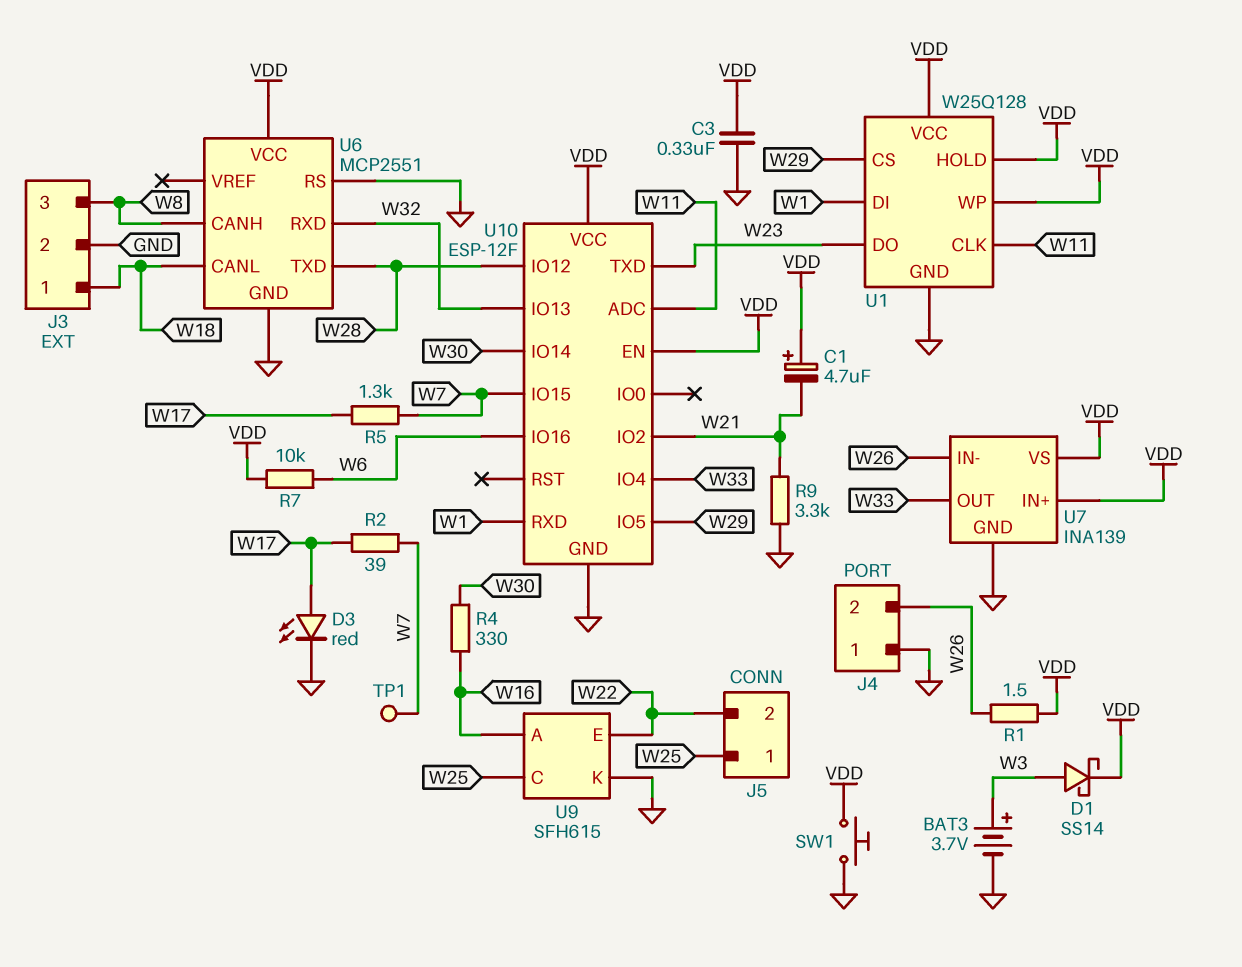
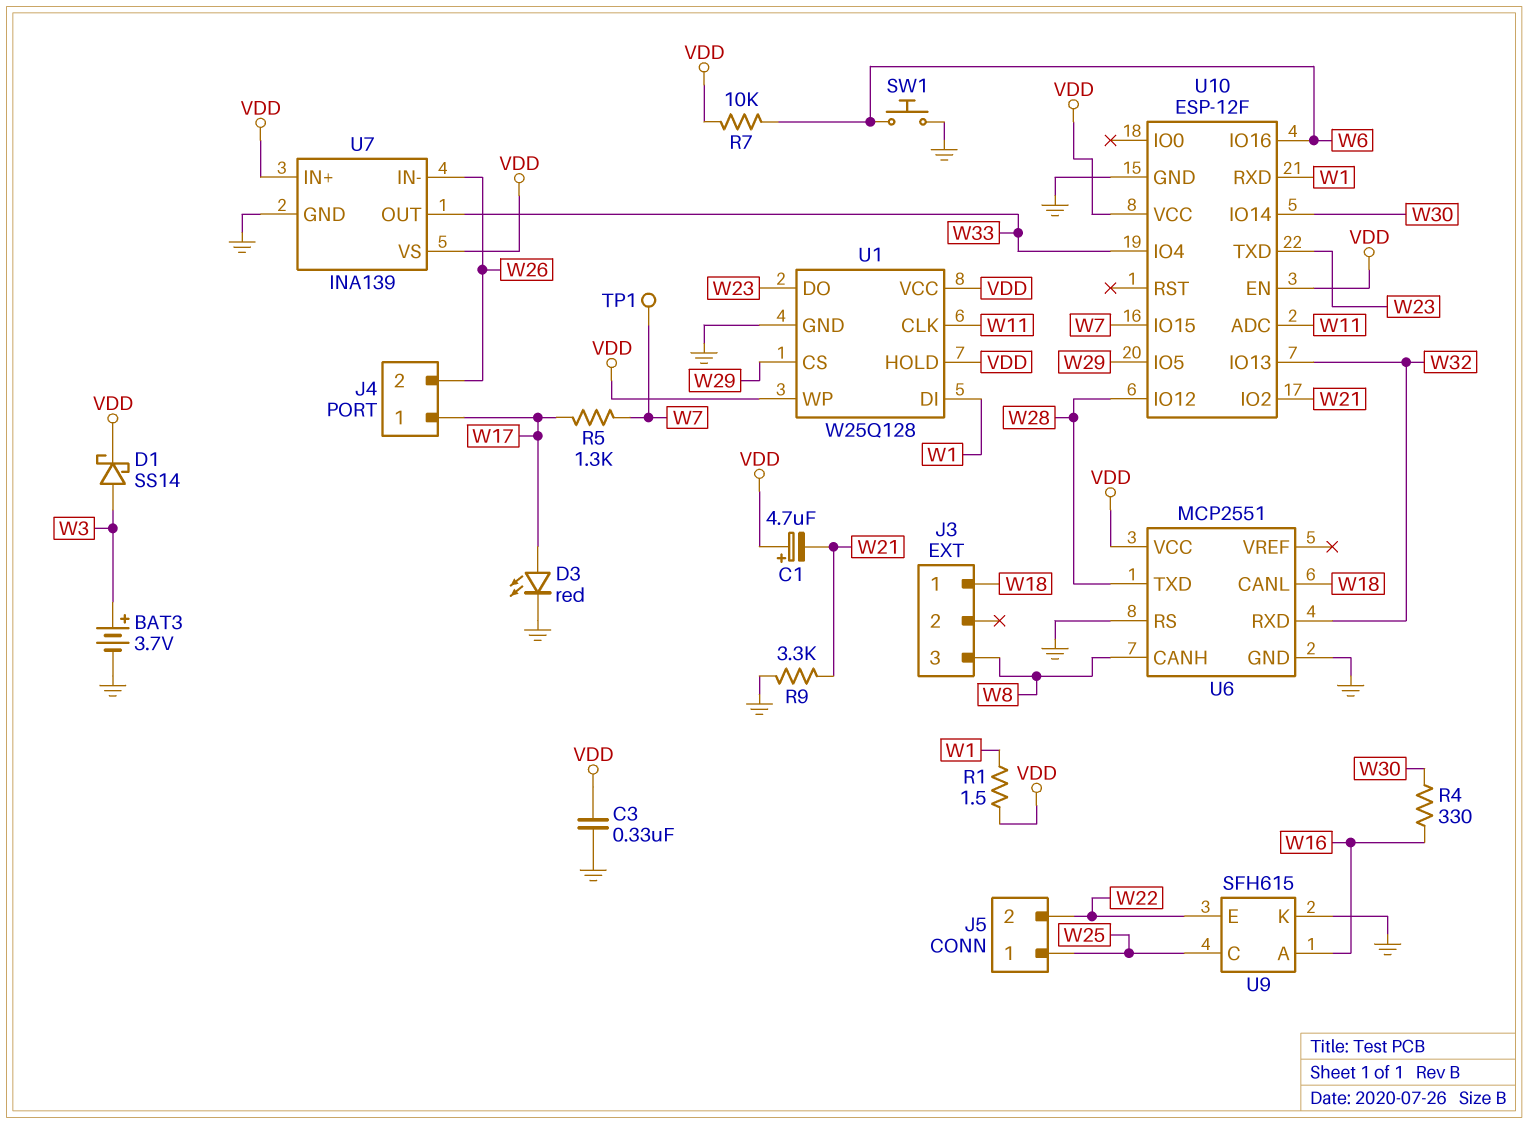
J3 pin 2: GND -> none
J4 pin 1: GND -> W17
R1: 1.5 (VDD, W26) -> 1.5 (VDD, W1)
R2: 39 (W7, W17) -> none
SW1: button (GND, VDD) -> button (GND, W6)

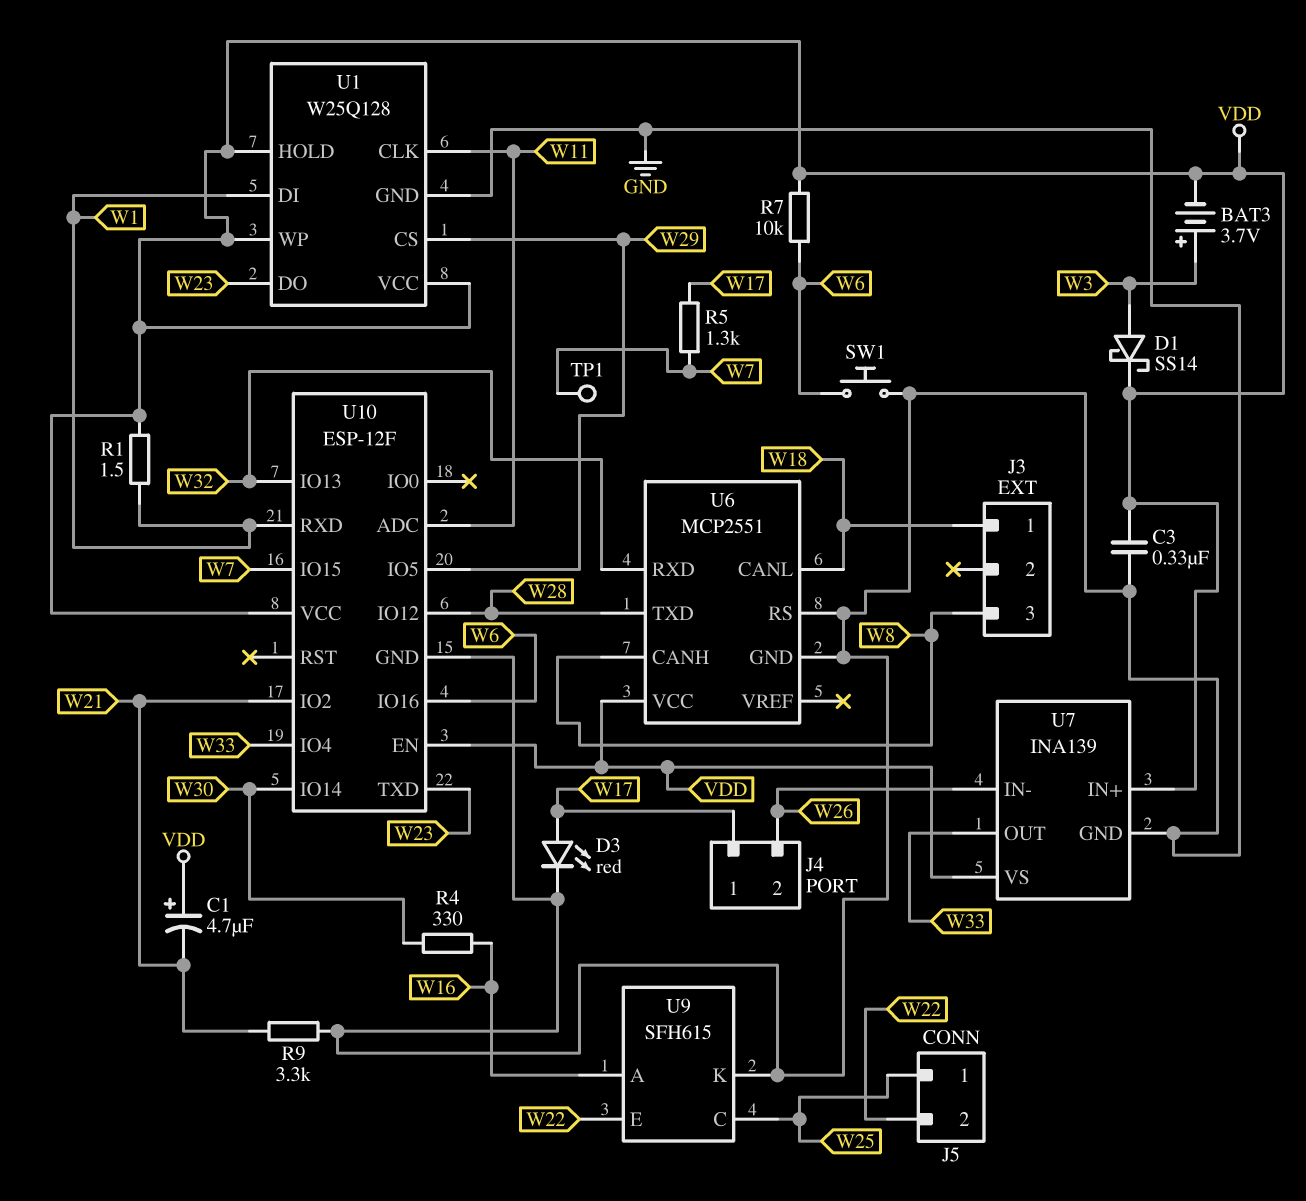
BAT3: 3.7V (plus W3, minus GND) -> 3.7V (plus W3, minus VDD)

